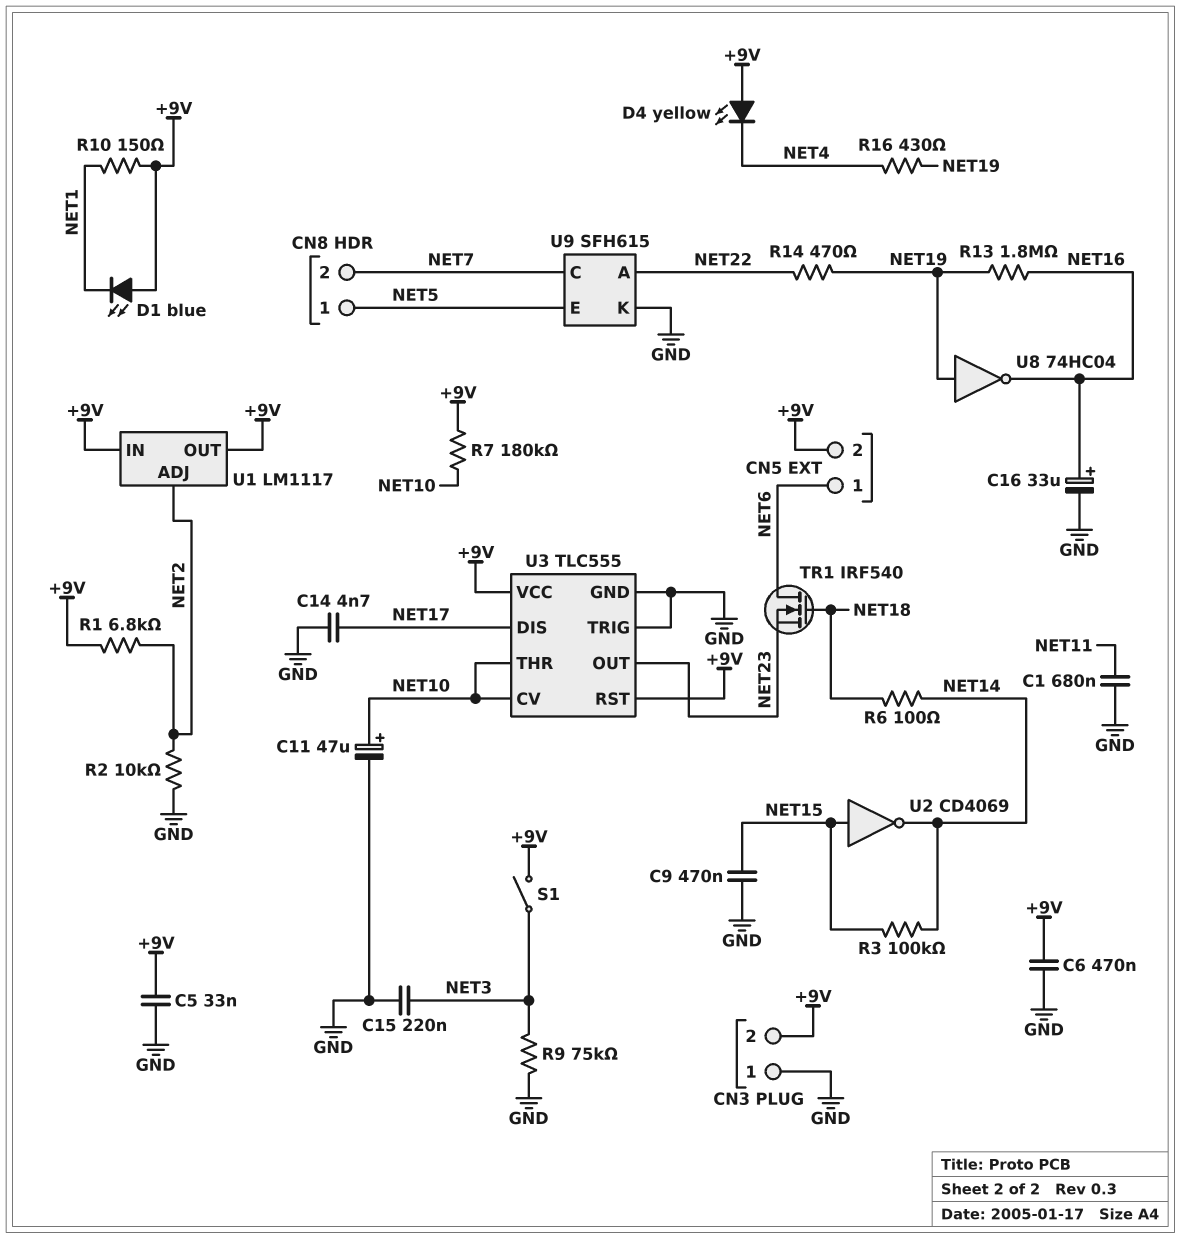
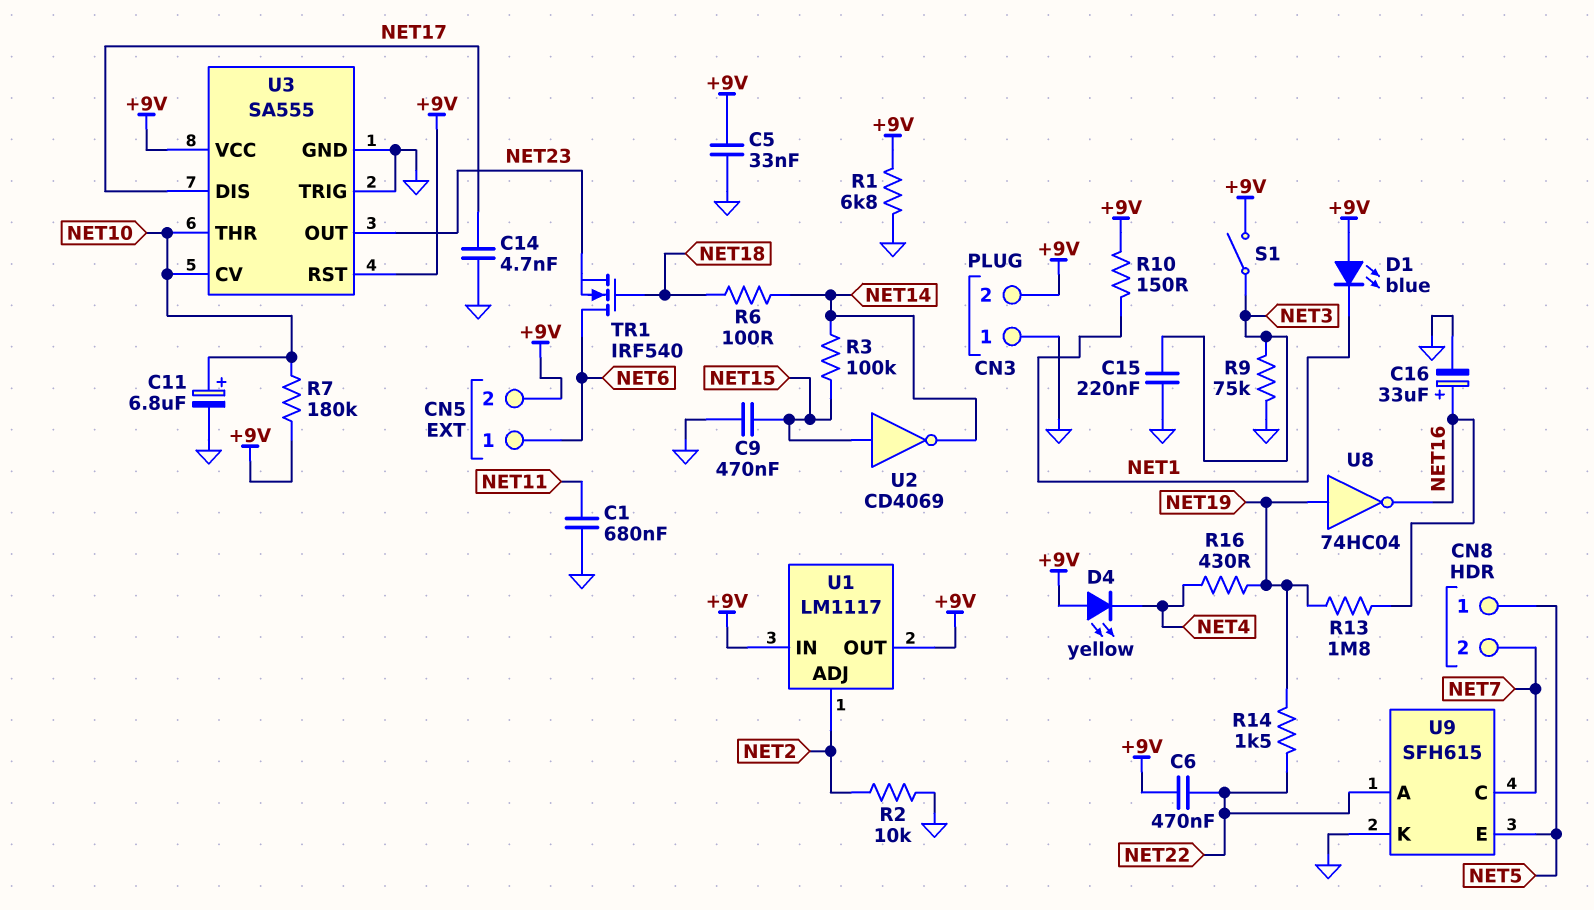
C6: 470nF (+9V, GND) -> 470nF (+9V, NET22)
C11: 47uF (plus NET10, minus GND) -> 6.8uF (plus NET10, minus GND)
R1: 6.8k (+9V, NET2) -> 6.8k (+9V, GND)
R14: 470 (NET19, NET22) -> 1.5k (NET19, NET22)
U3: TLC555 -> SA555

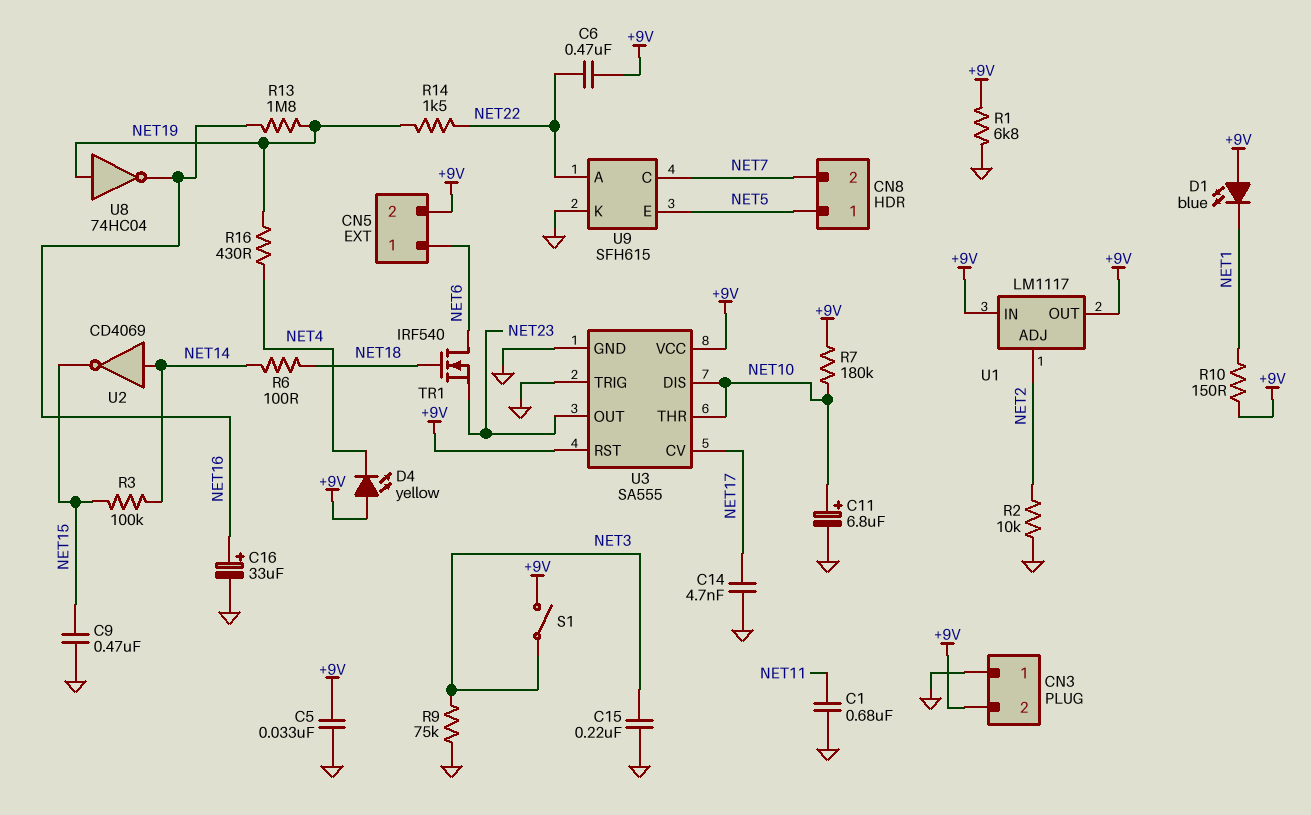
U2: NOT CD4069 (in NET15, out NET14) -> NOT CD4069 (in NET14, out NET15)
U3 pin CV: NET10 -> NET17
U3 pin DIS: NET17 -> NET10

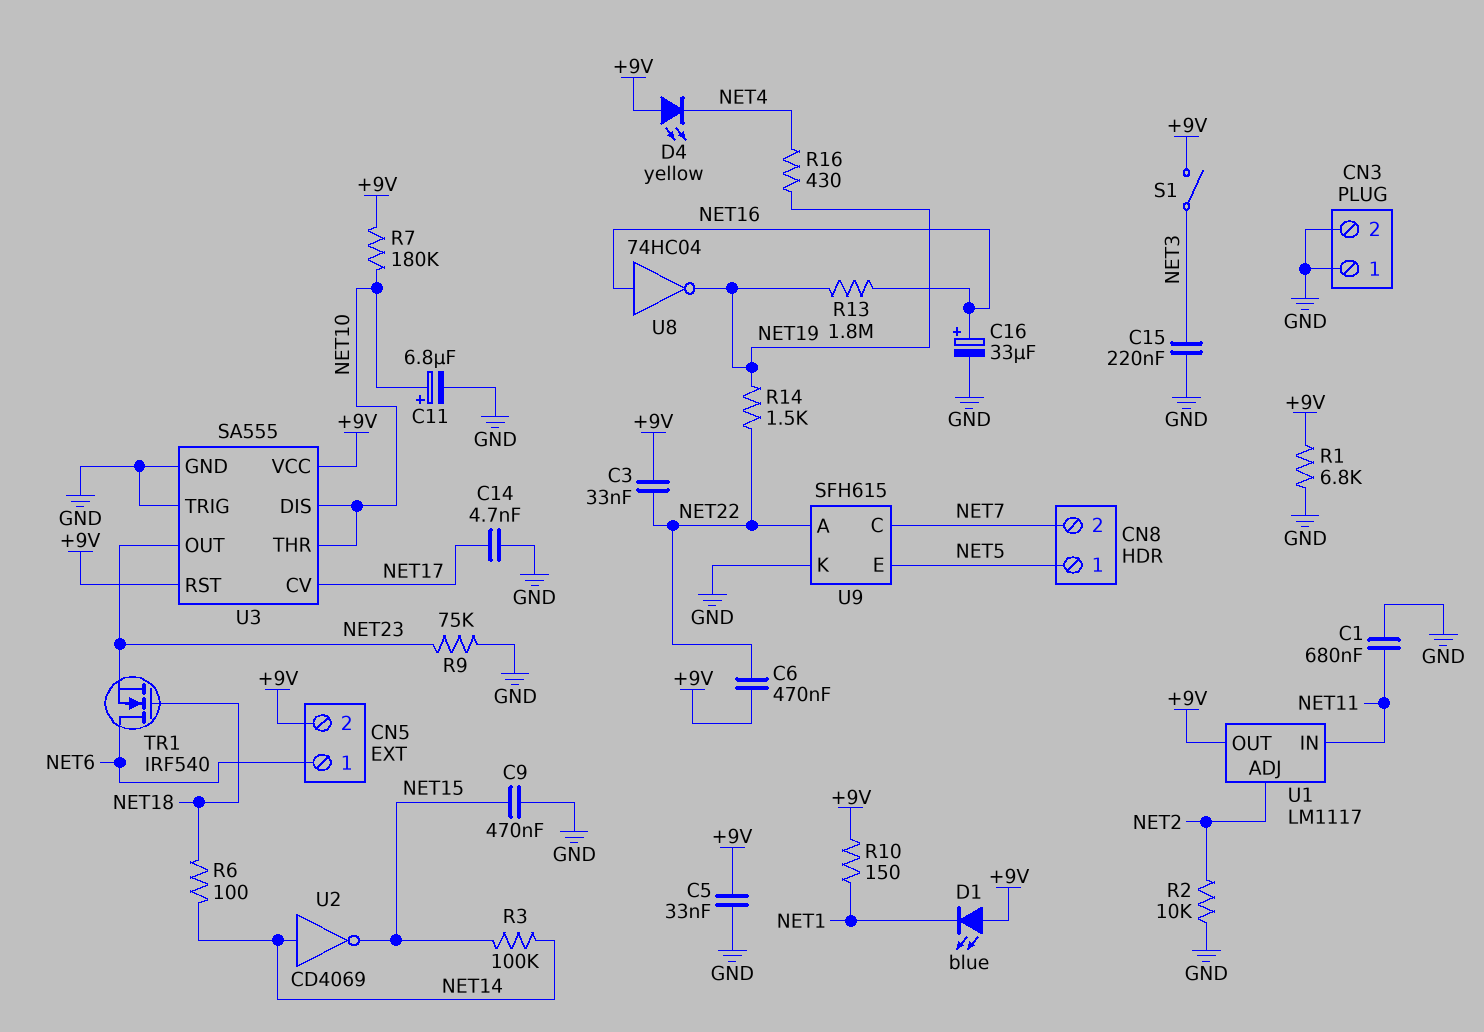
C3: none -> 33nF (+9V, NET22)
CN3 pin 2: +9V -> GND
R9: 75k (GND, NET3) -> 75k (GND, NET23)
U1 pin IN: +9V -> NET11
U8: NOT 74HC04 (in NET19, out NET16) -> NOT 74HC04 (in NET16, out NET19)

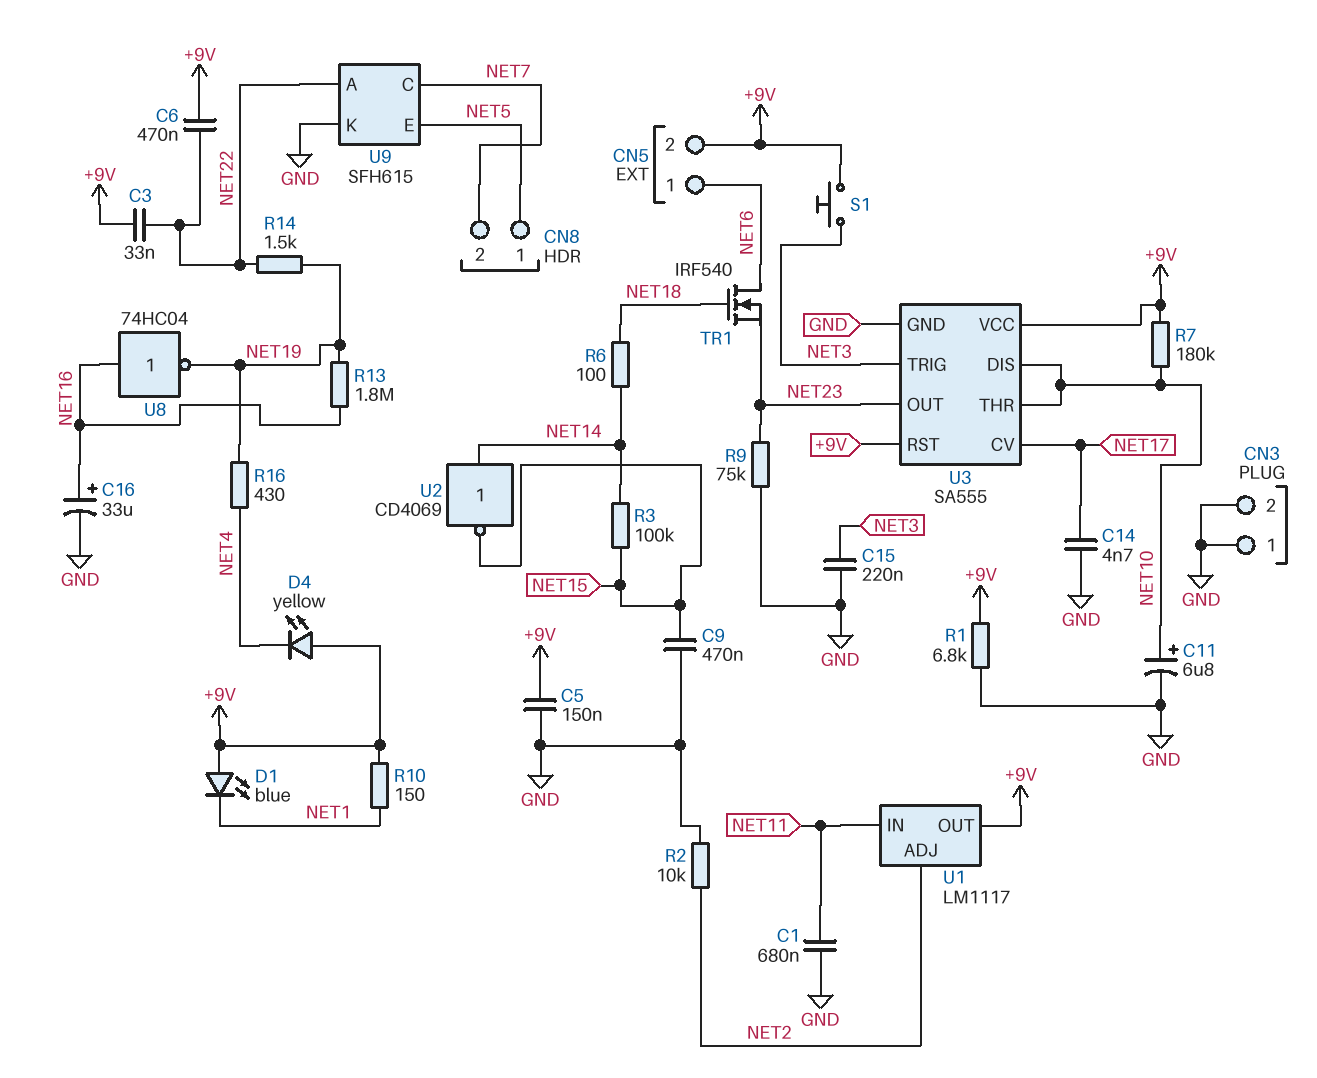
C5: 33nF (+9V, GND) -> 150nF (+9V, GND)
S1: switch (+9V, NET3) -> button (+9V, NET3)
U3 pin TRIG: GND -> NET3

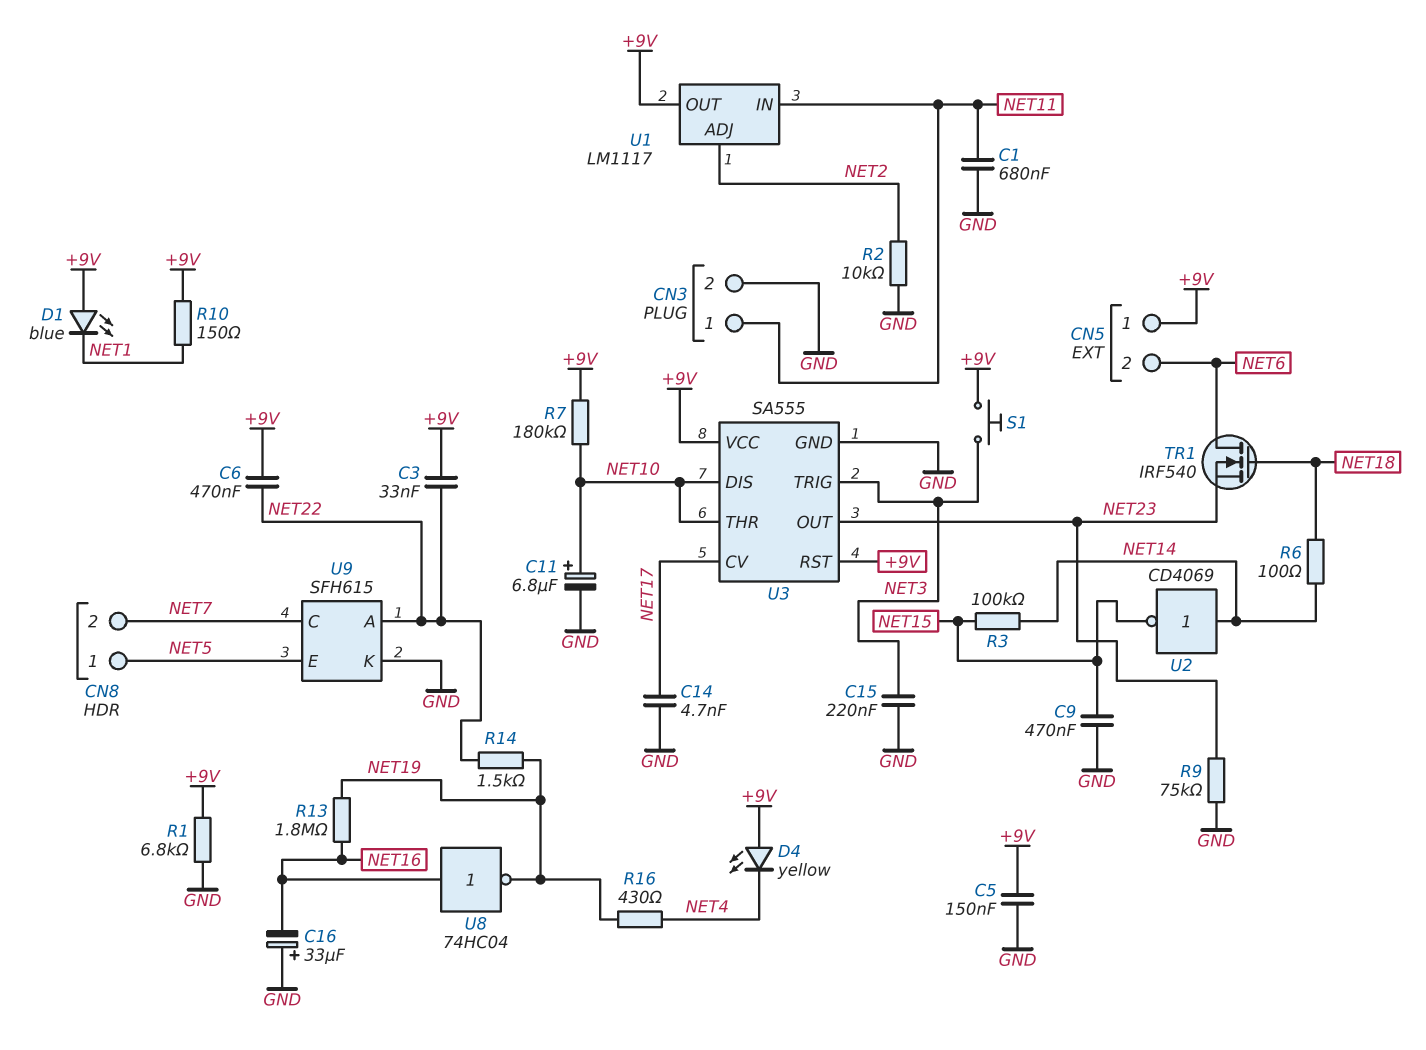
C16: 33uF (plus NET16, minus GND) -> 33uF (plus GND, minus NET16)
CN3 pin 1: GND -> NET11
CN5 pin 1: NET6 -> +9V
CN5 pin 2: +9V -> NET6

